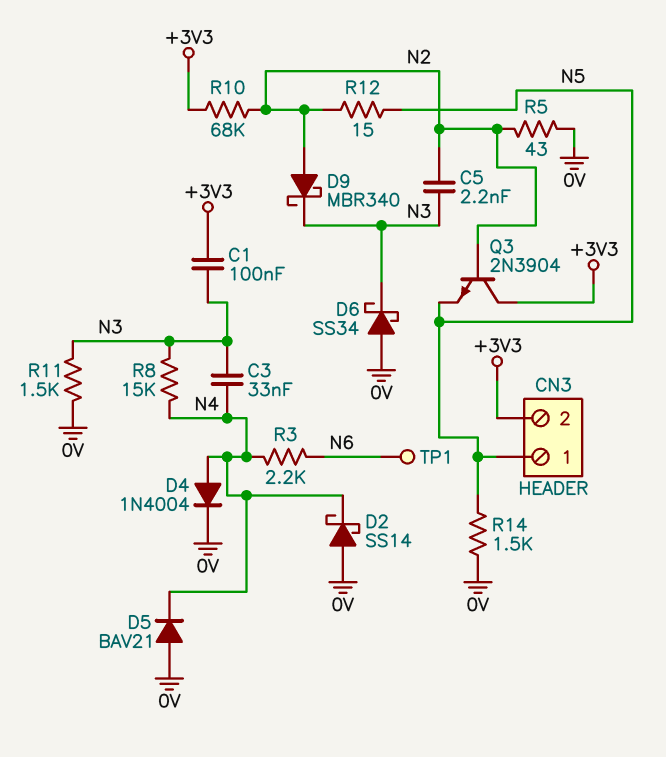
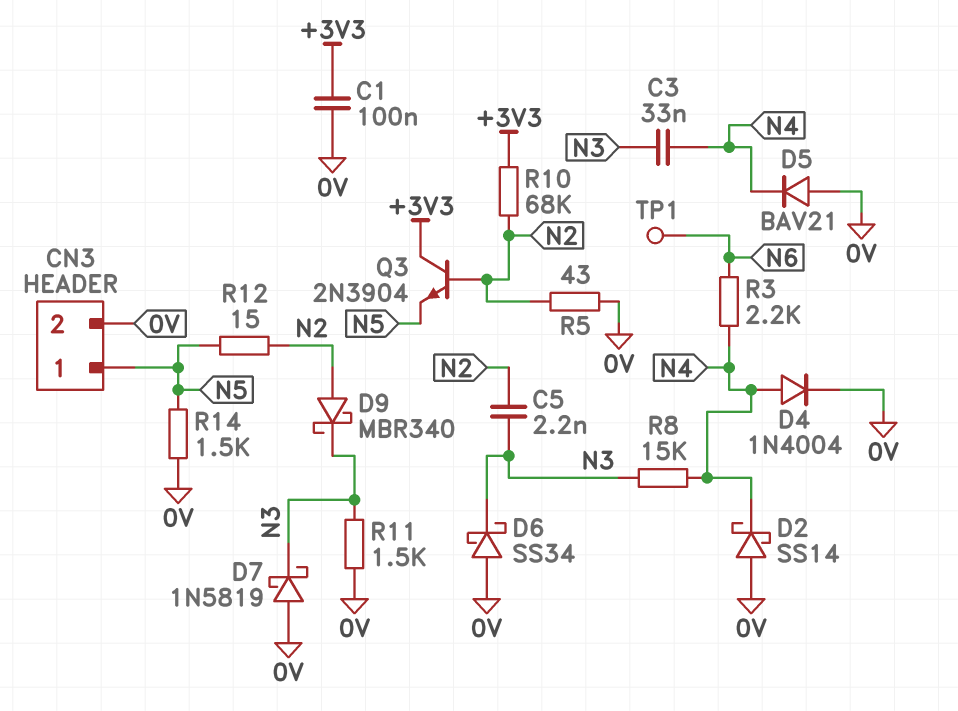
C1: 100nF (+3V3, N3) -> 100nF (+3V3, 0V)
CN3 pin 2: +3V3 -> 0V
D7: none -> schottky 1N5819 (A 0V, K N3)

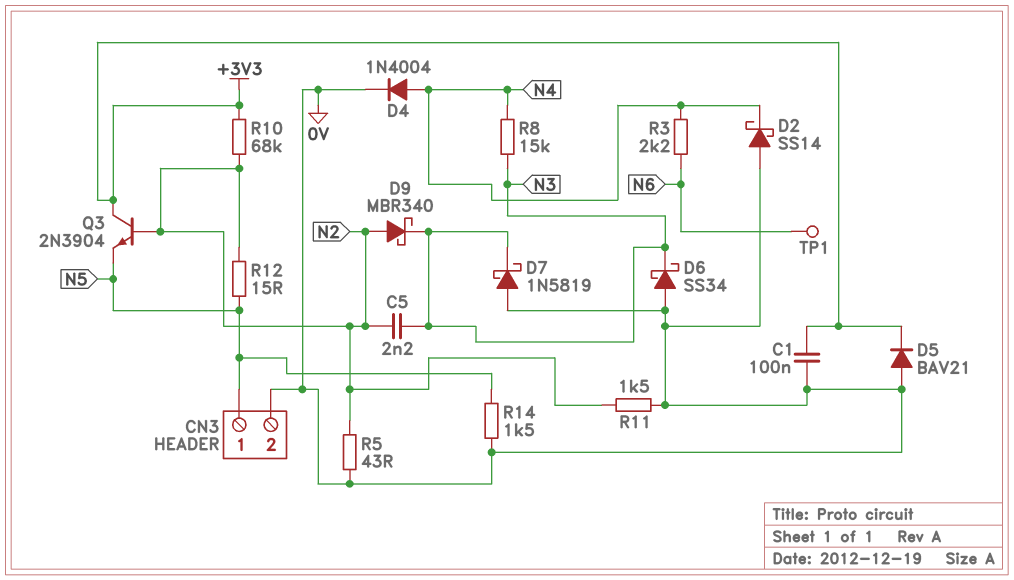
C3: 33nF (N3, N4) -> none
D5: diode BAV21 (A 0V, K N4) -> diode BAV21 (A 0V, K +3V3)
R11: 1.5k (0V, N3) -> 1.5k (0V, N2)

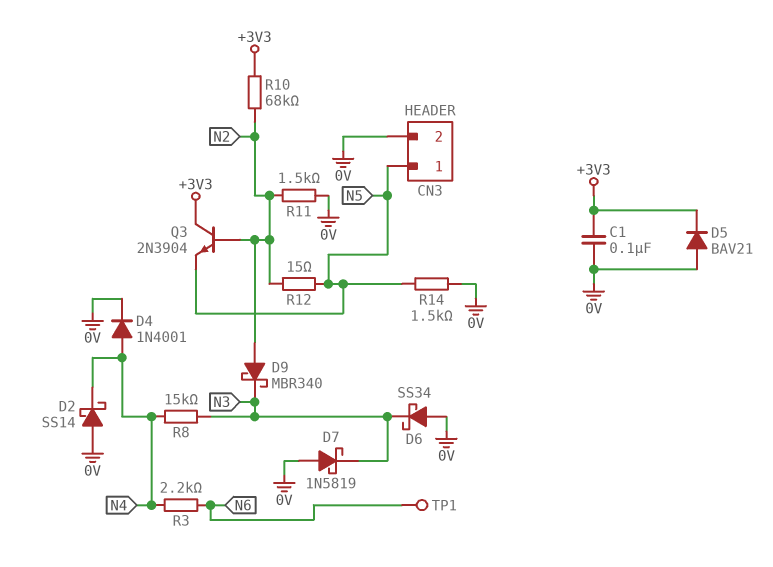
C5: 2.2nF (N2, N3) -> none
D4: diode 1N4004 (A N4, K 0V) -> diode 1N4001 (A N4, K 0V)
R5: 43 (0V, N2) -> none

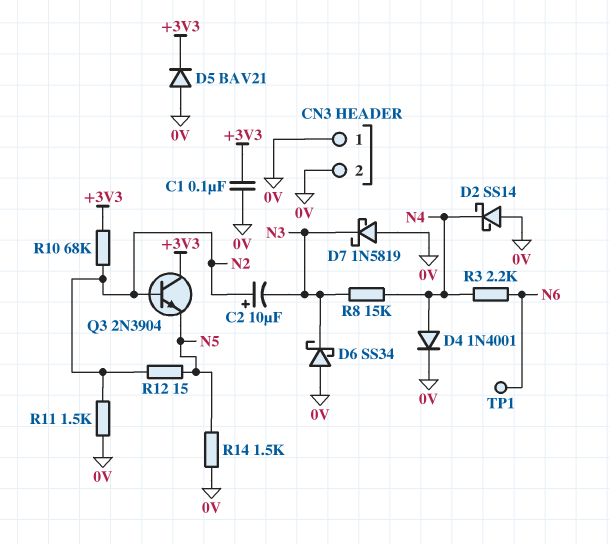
C2: none -> 10uF (plus N2, minus N3)
CN3 pin 1: N5 -> 0V
D9: schottky MBR340 (A N2, K N3) -> none

